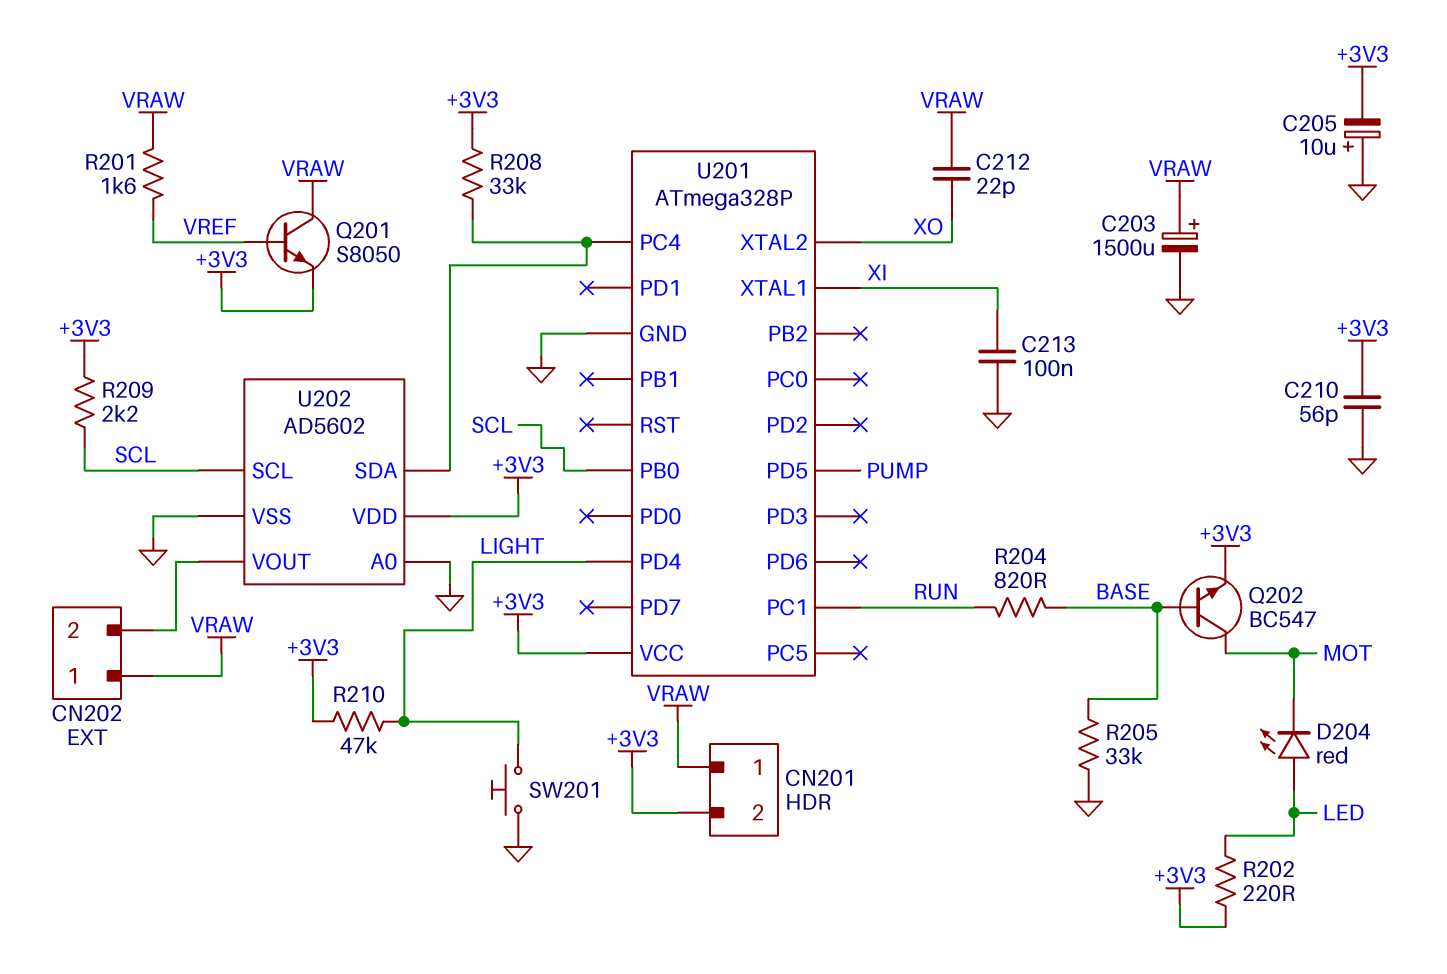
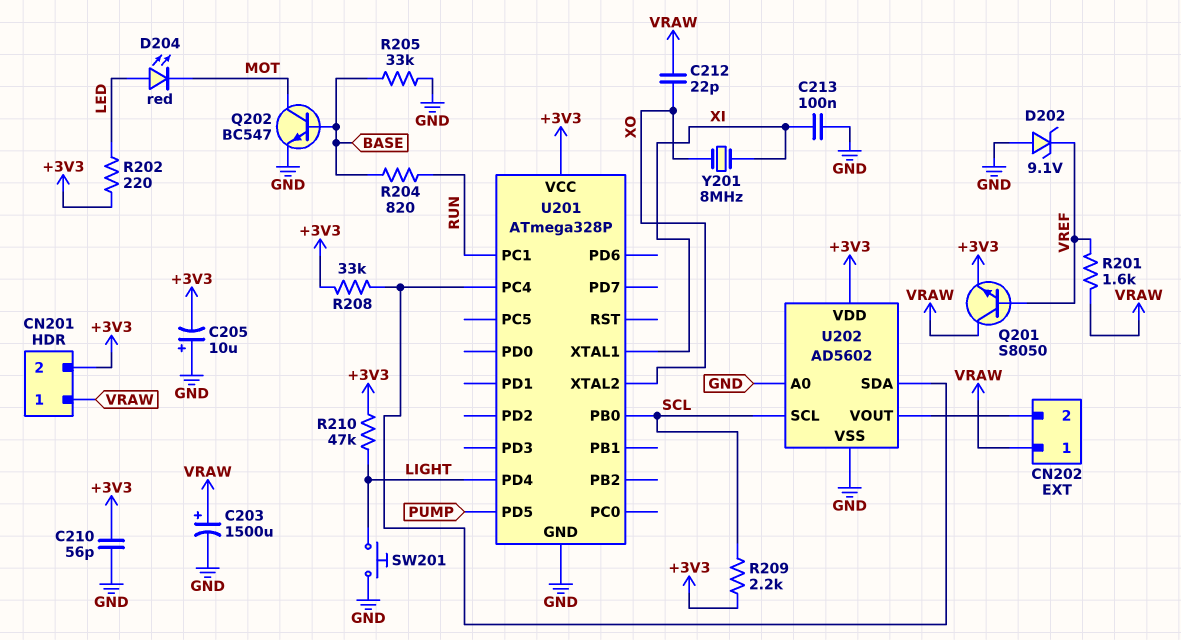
D202: none -> zener 9.1V (A GND, K VREF)
Q202: NPN BC547 (B BASE, C MOT, E +3V3) -> NPN BC547 (B BASE, C MOT, E GND)
Y201: none -> 8MHz (XI, XO)

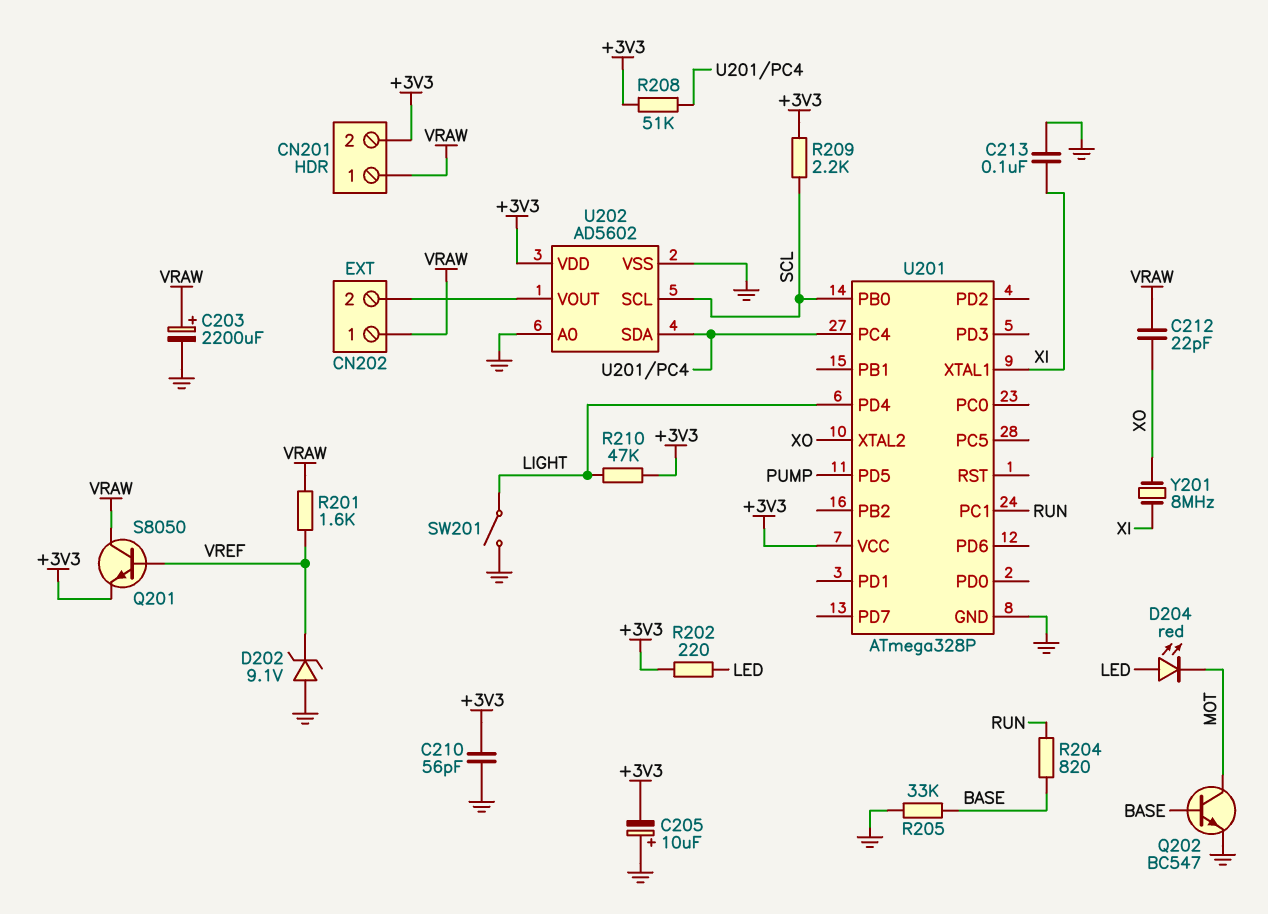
C203: 1500uF (plus VRAW, minus GND) -> 2200uF (plus VRAW, minus GND)
R208: 33k (+3V3, U201/PC4) -> 51k (+3V3, U201/PC4)
SW201: button (GND, LIGHT) -> switch (GND, LIGHT)

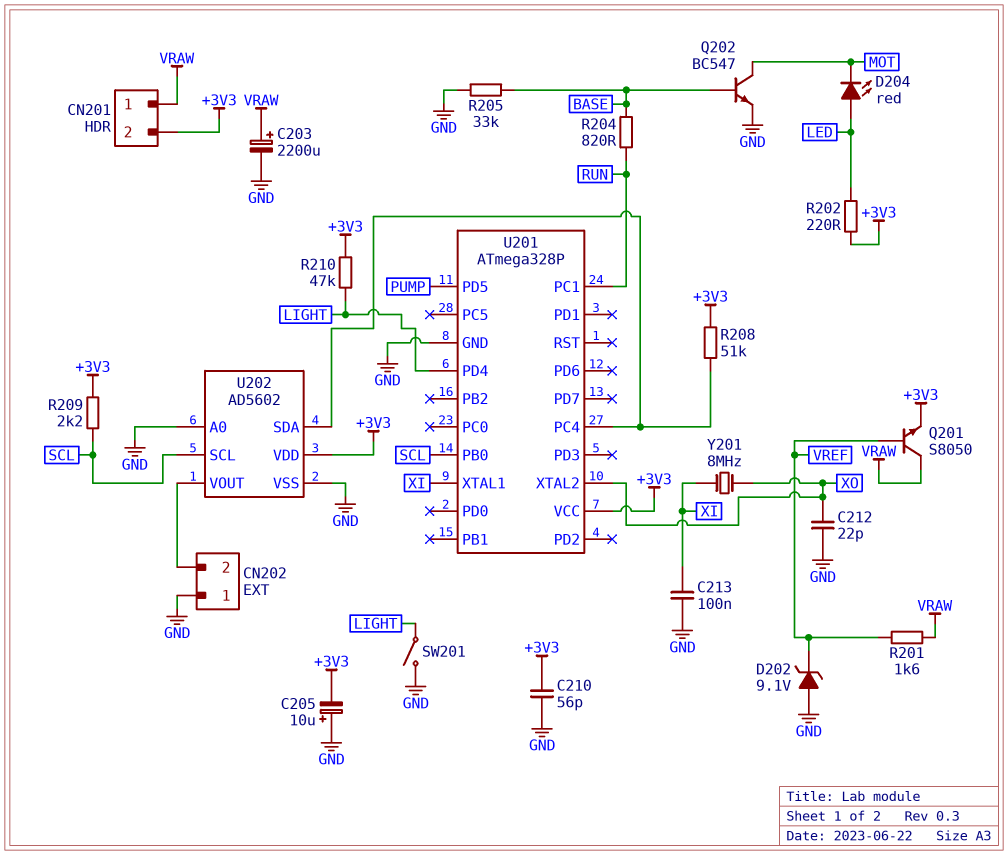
C212: 22pF (VRAW, XO) -> 22pF (GND, XO)
CN202 pin 1: VRAW -> GND

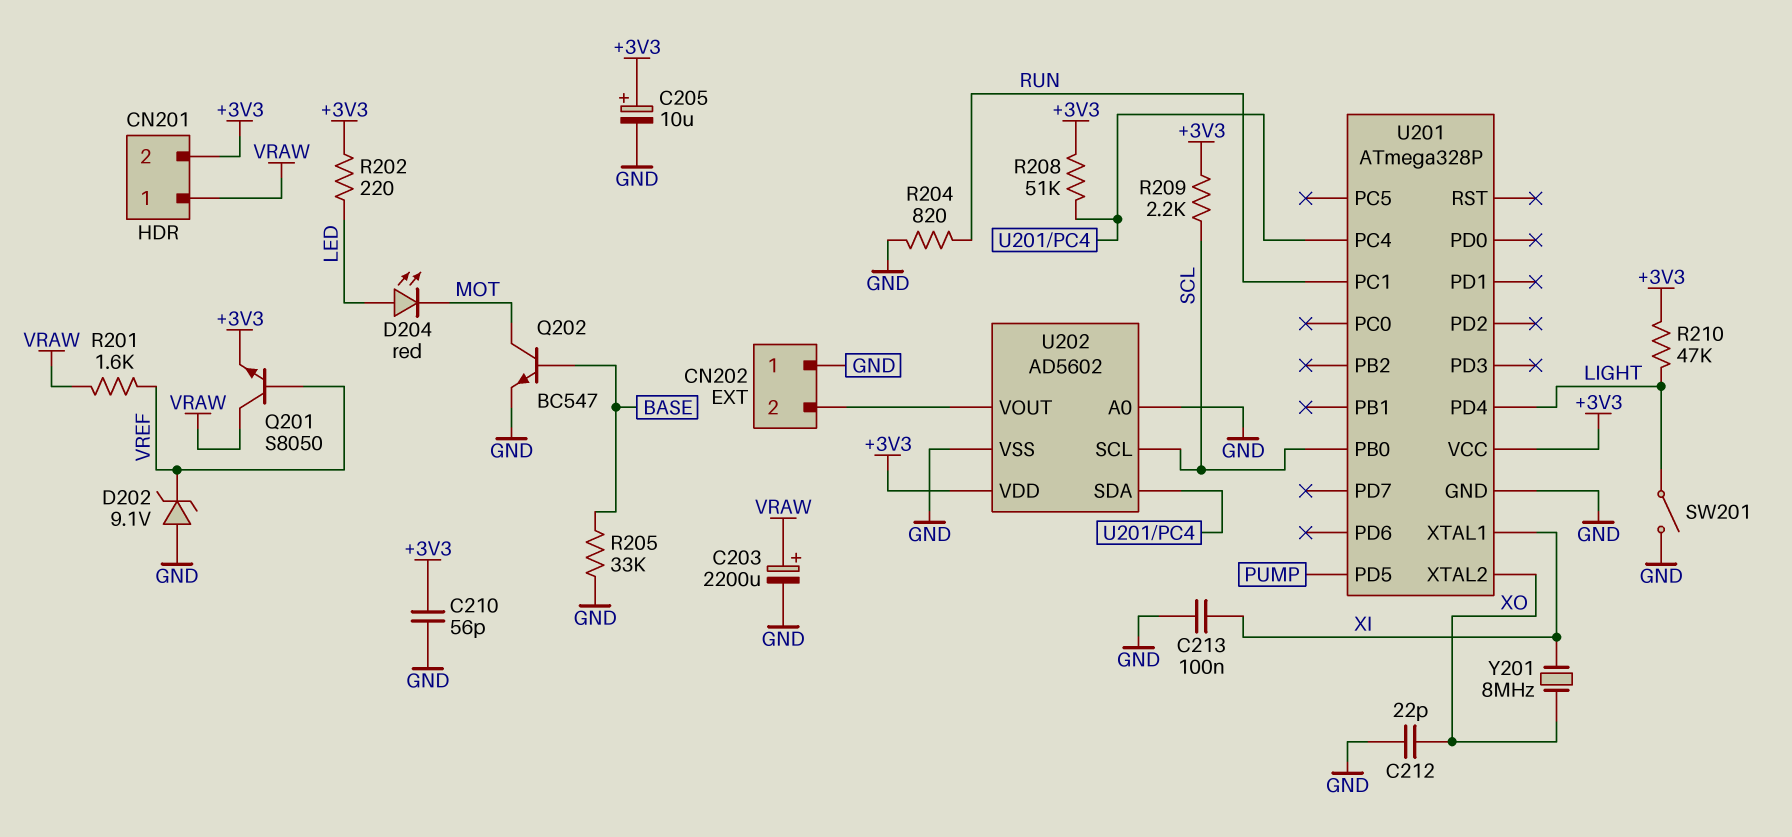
C205: 10uF (plus GND, minus +3V3) -> 10uF (plus +3V3, minus GND)
R204: 820 (BASE, RUN) -> 820 (GND, RUN)

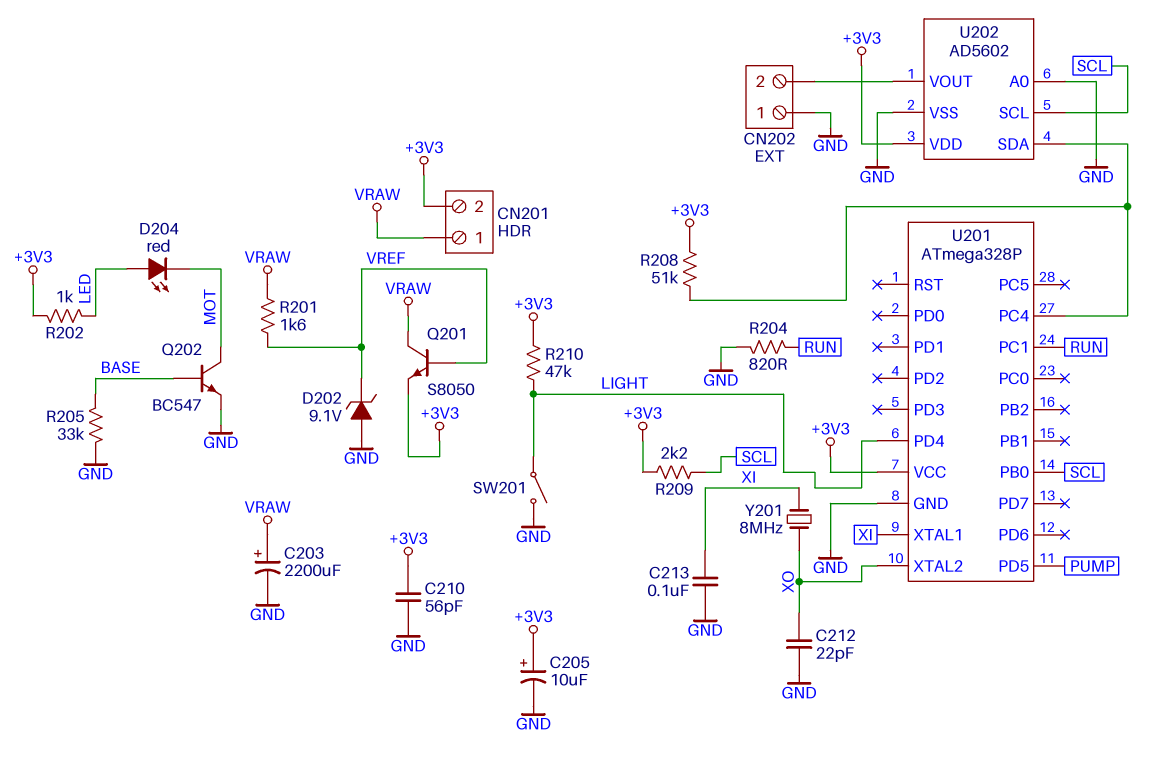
R202: 220 (+3V3, LED) -> 1k (+3V3, LED)

